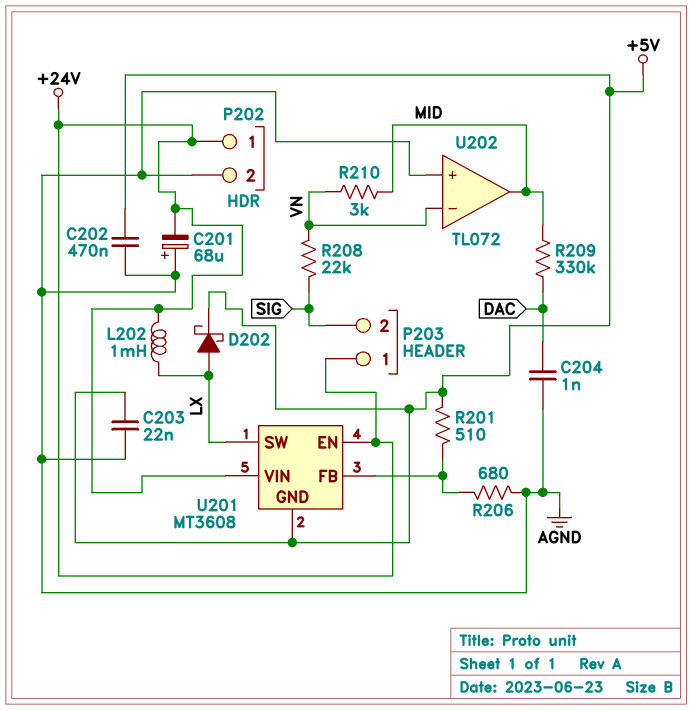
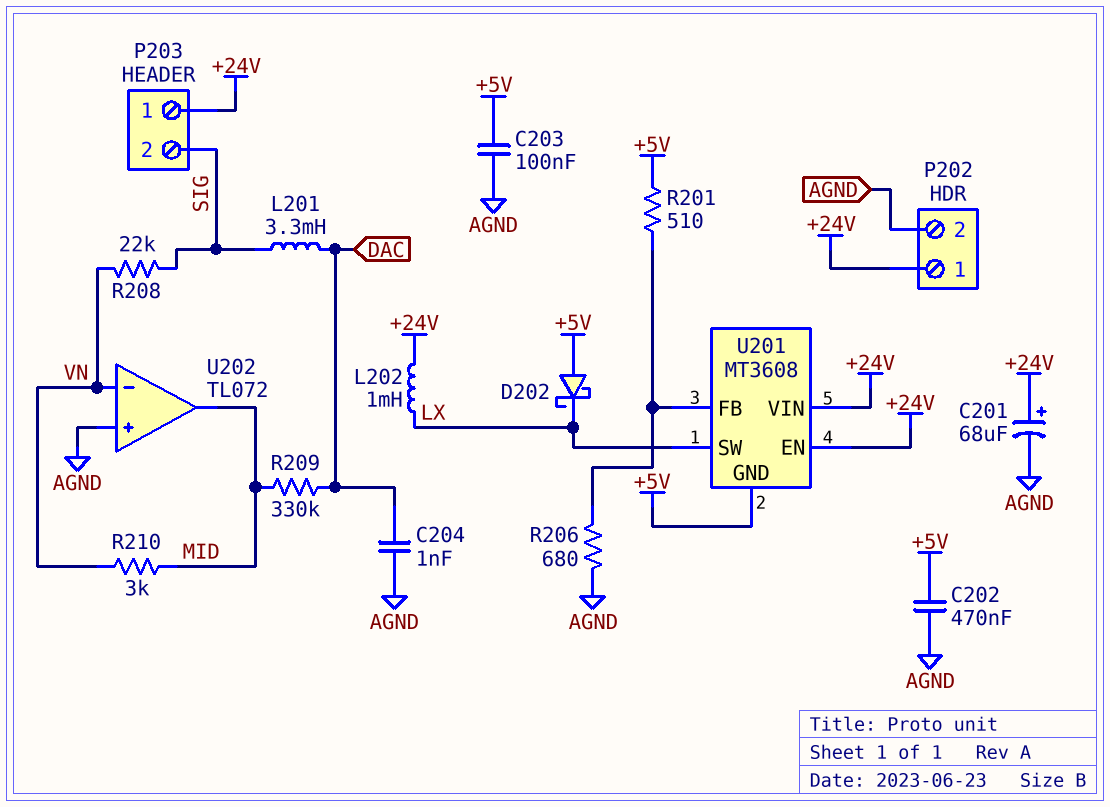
C201: 68uF (plus AGND, minus +24V) -> 68uF (plus +24V, minus AGND)
C203: 22nF (+5V, AGND) -> 100nF (+5V, AGND)
D202: schottky (A LX, K +5V) -> schottky (A +5V, K LX)
L201: none -> 3.3mH (DAC, SIG)

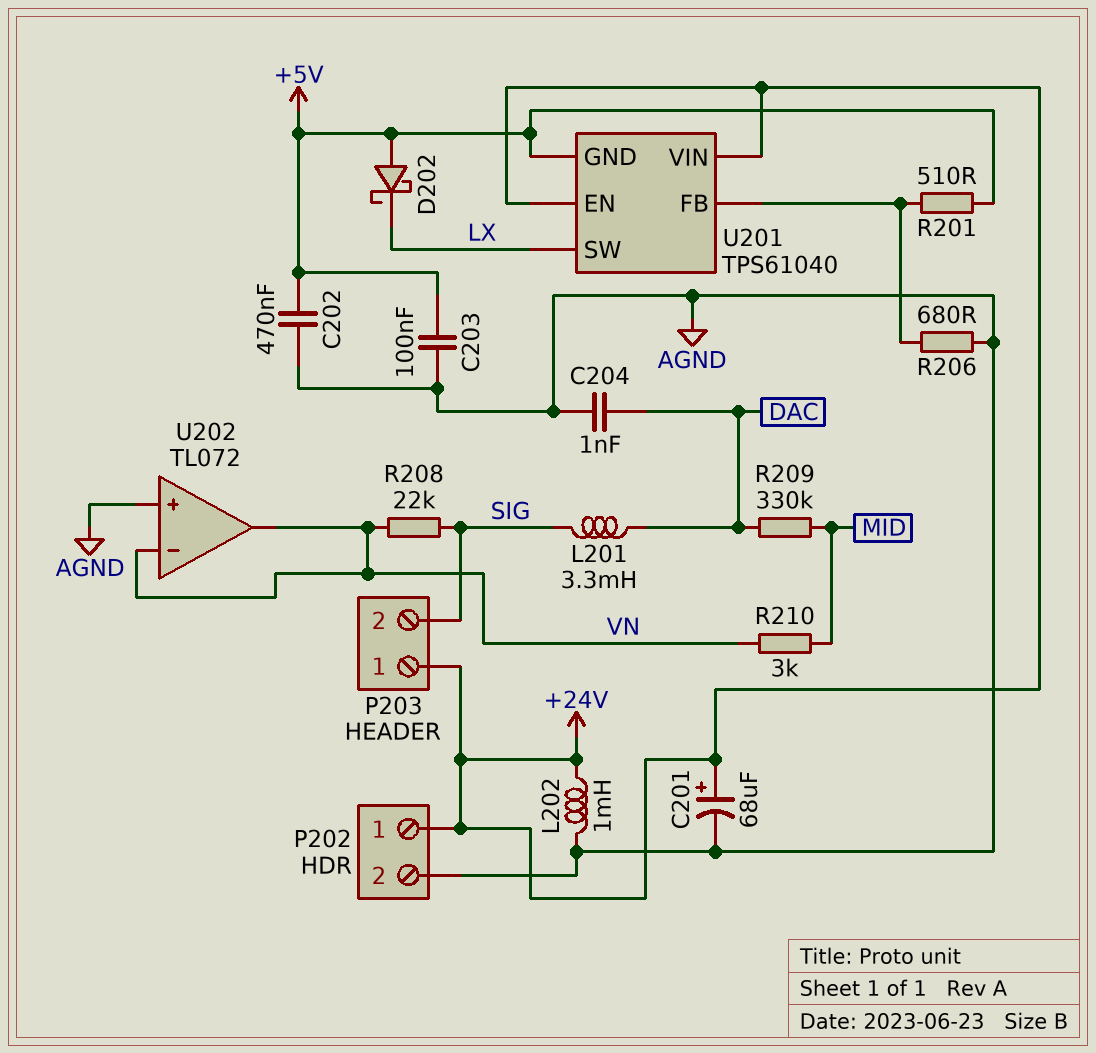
L202: 1mH (+24V, LX) -> 1mH (+24V, AGND)
U201: MT3608 -> TPS61040
U202 pin out: MID -> VN

